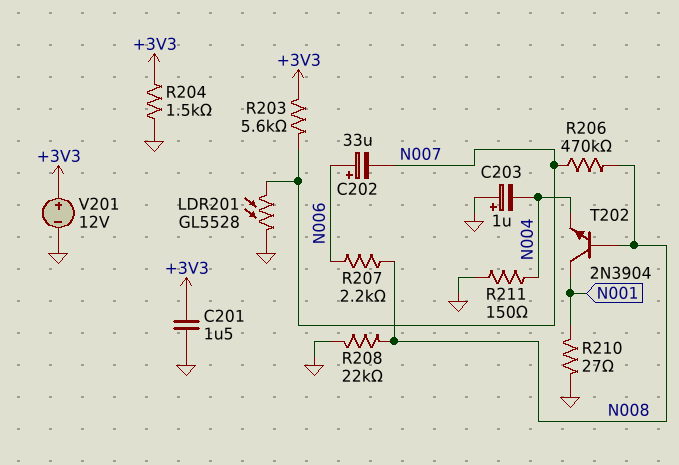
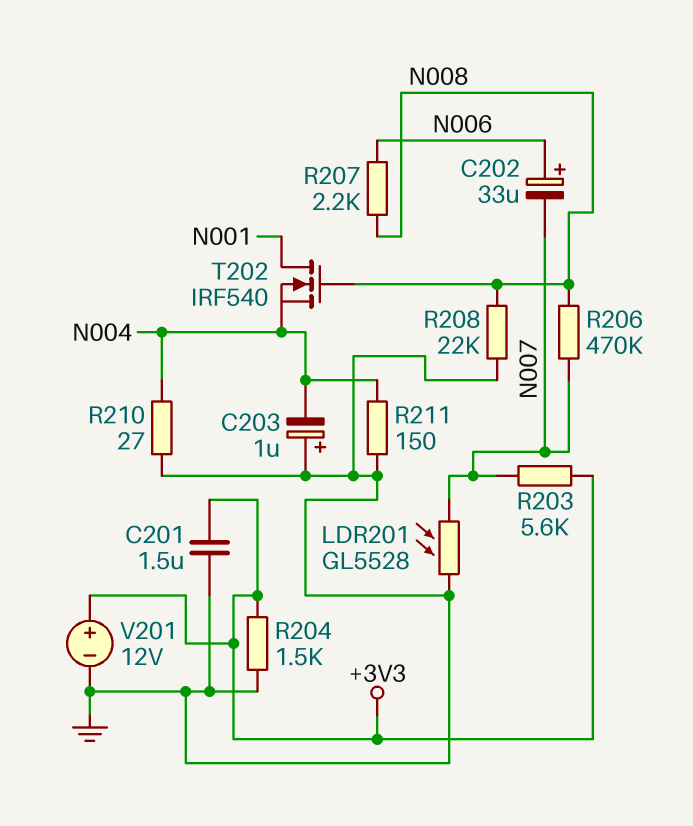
R210: 27 (GND, N001) -> 27 (GND, N004)
T202: NPN 2N3904 (B N008, C N001, E N004) -> NMOS IRF540 (G N008, D N001, S N004)

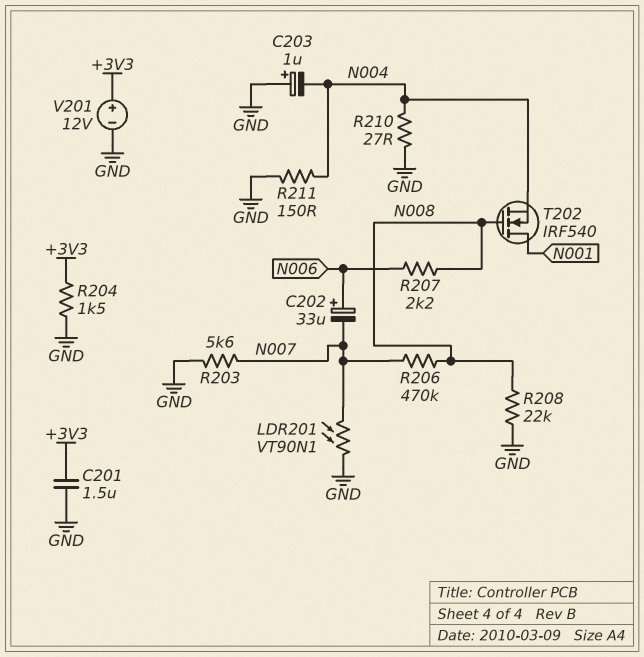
LDR201: GL5528 (GND, N007) -> VT90N1 (GND, N007)
R203: 5.6k (+3V3, N007) -> 5.6k (GND, N007)

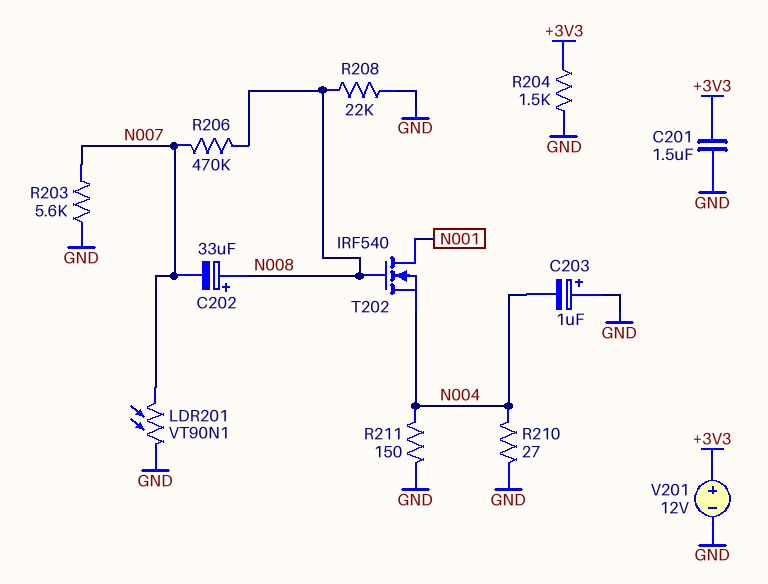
C202: 33uF (plus N006, minus N007) -> 33uF (plus N008, minus N007)
R207: 2.2k (N006, N008) -> none

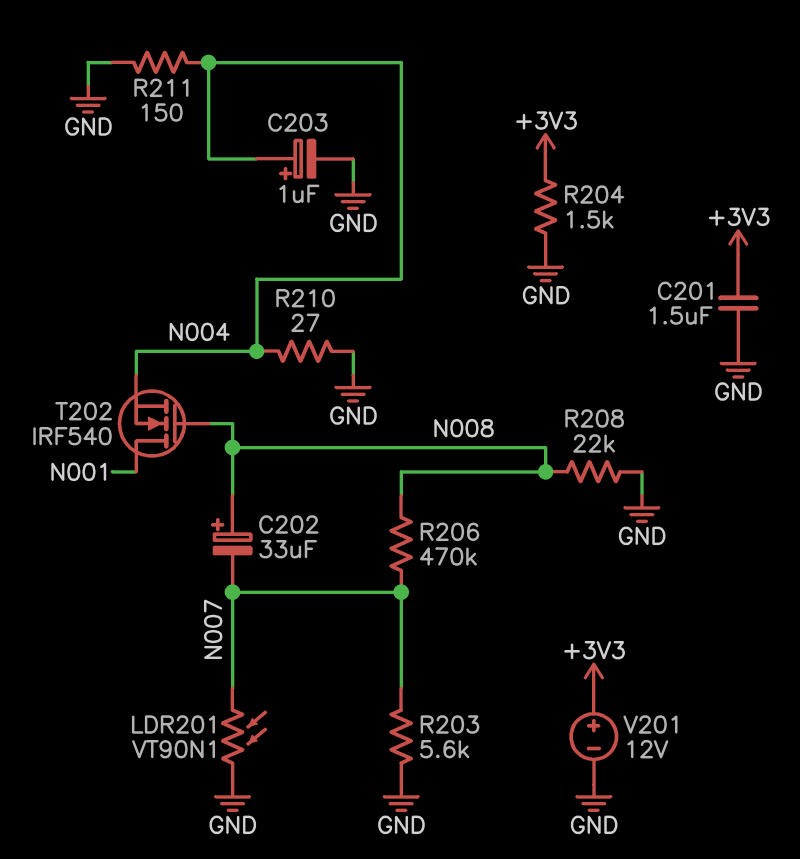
C203: 1uF (plus GND, minus N004) -> 1uF (plus N004, minus GND)

